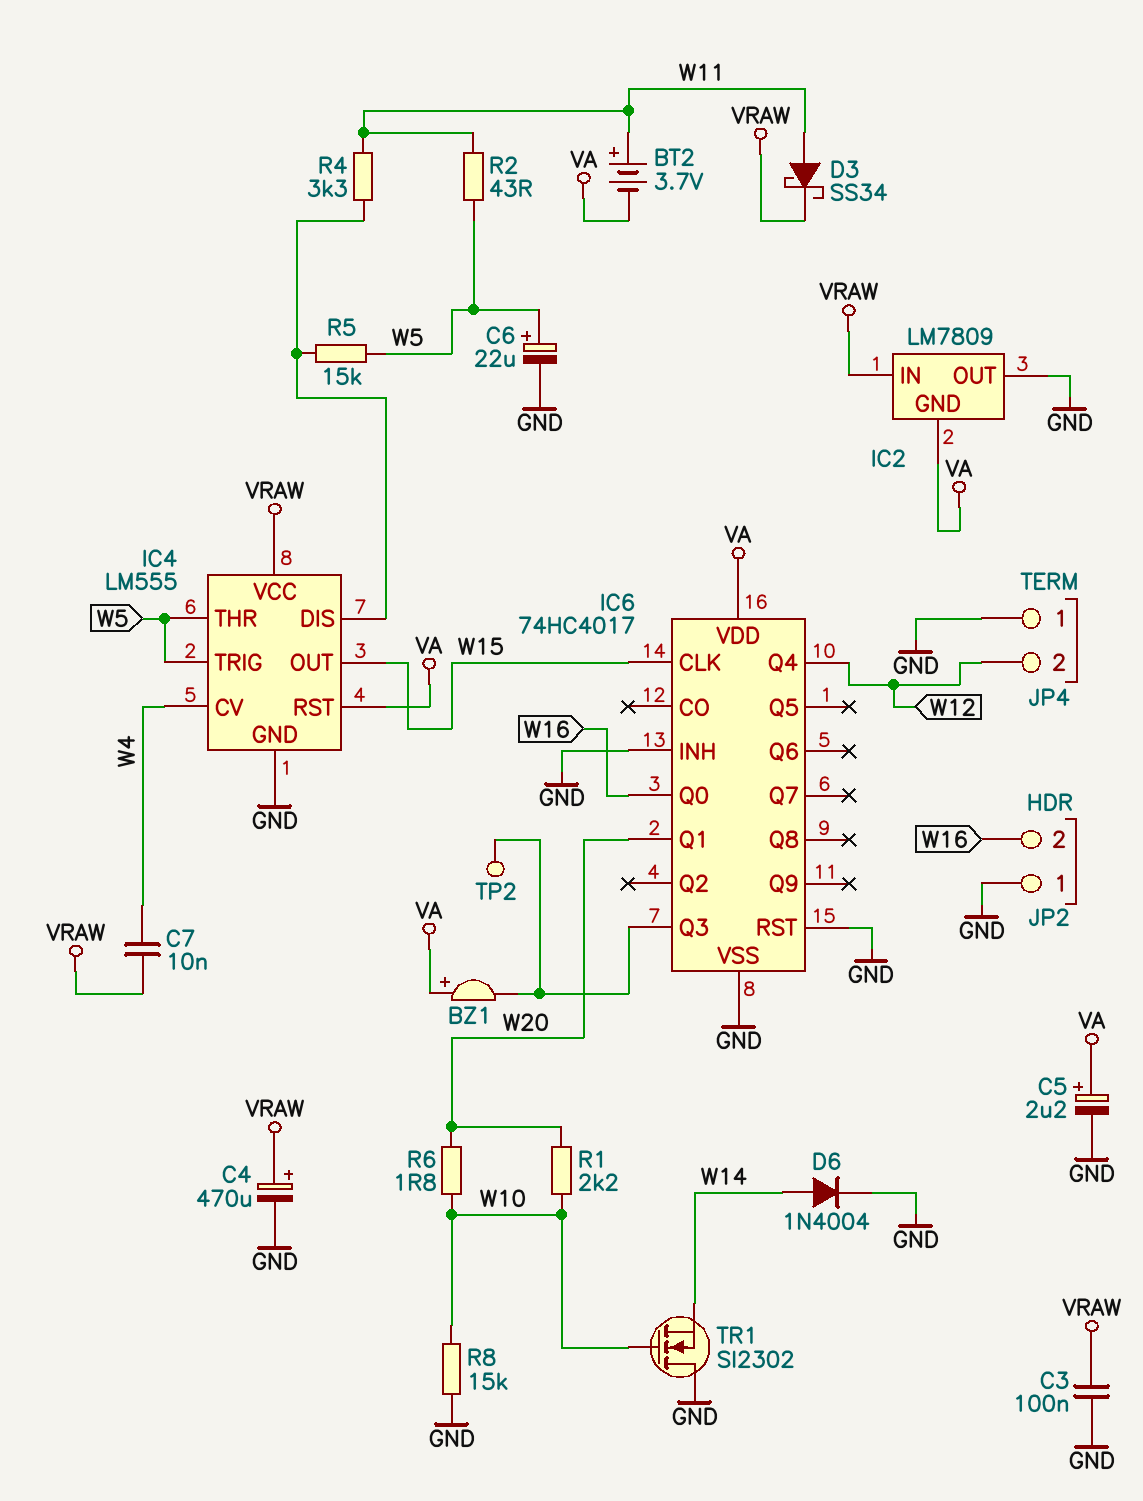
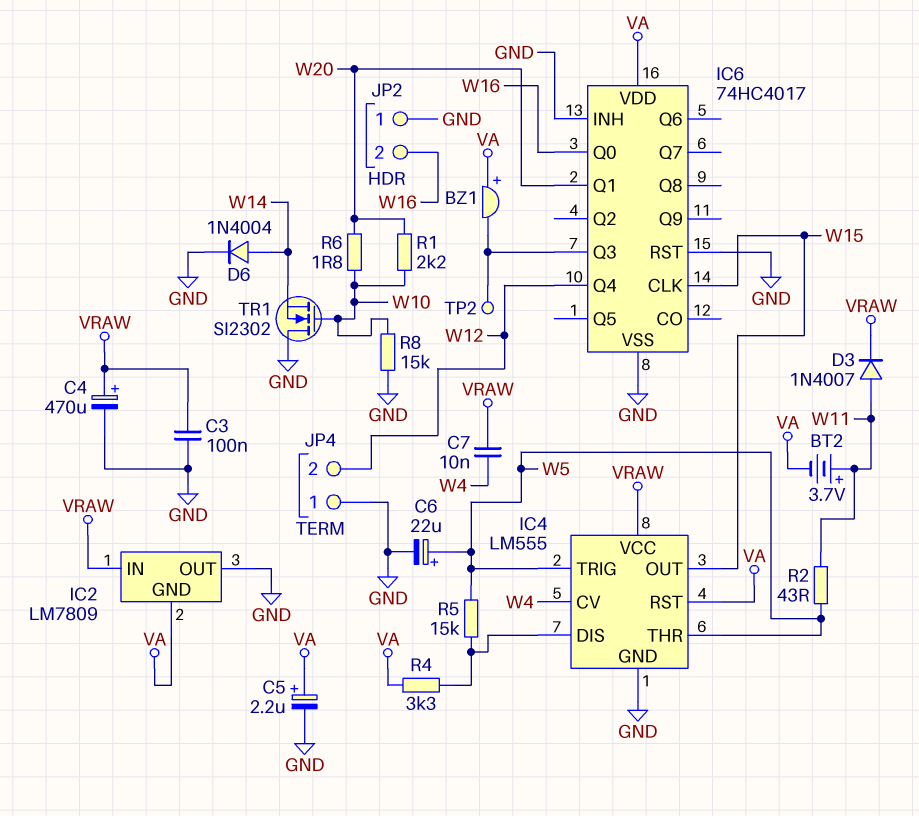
D3: schottky SS34 (A W11, K VRAW) -> diode 1N4007 (A W11, K VRAW)
R4: 3.3k (IC4/DIS, W11) -> 3.3k (IC4/DIS, VA)

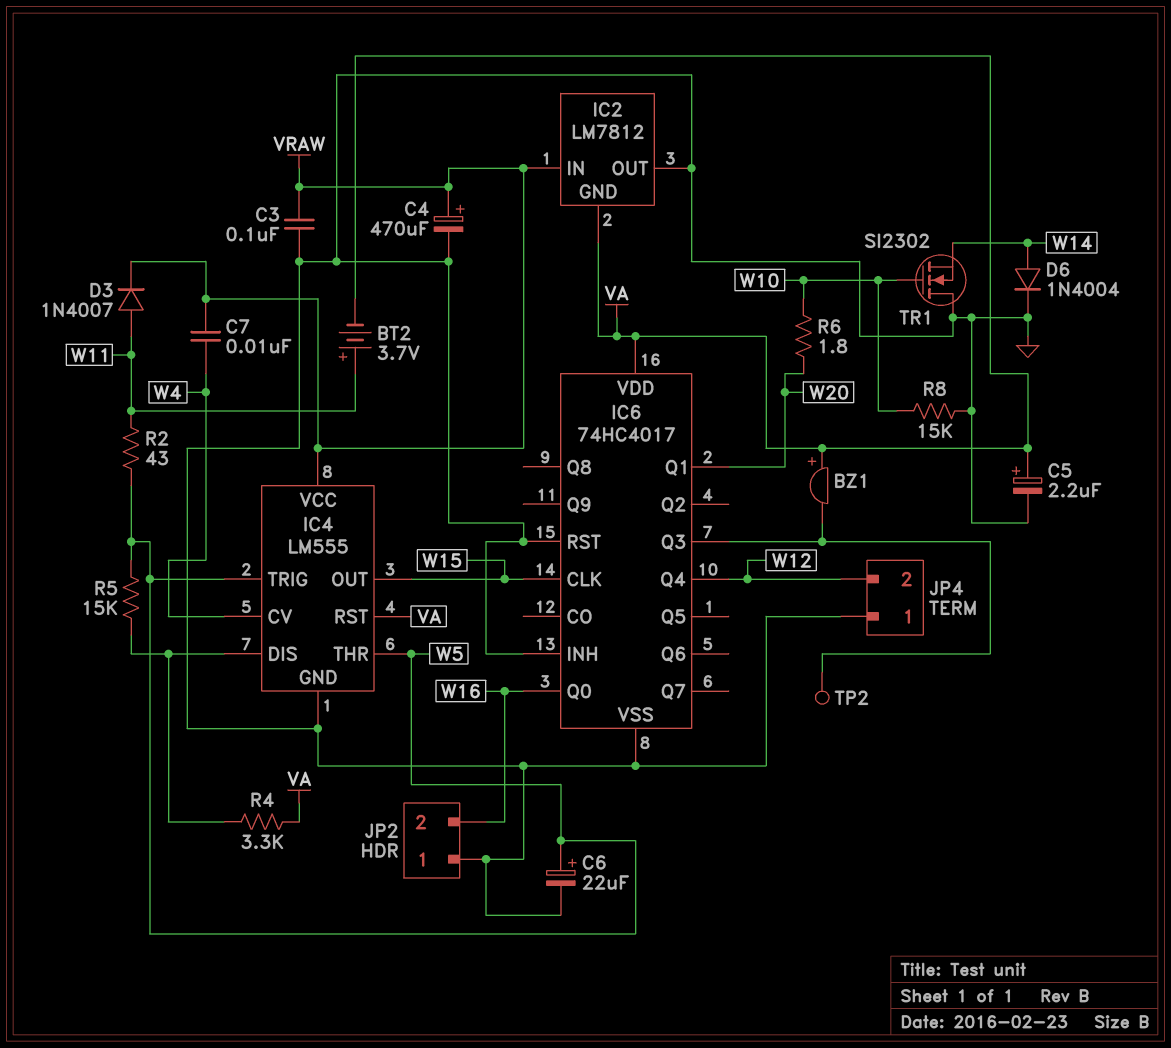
IC2: LM7809 -> LM7812
R1: 2.2k (W10, W20) -> none

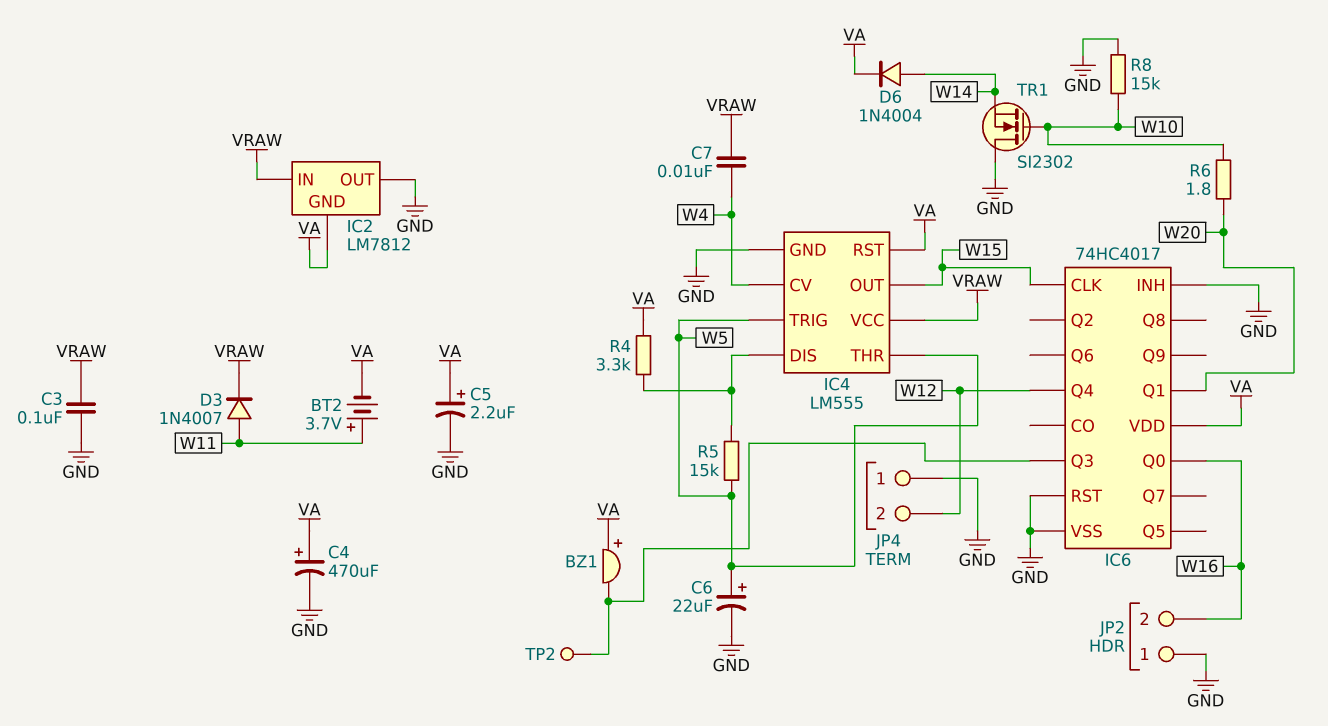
C4: 470uF (plus VRAW, minus GND) -> 470uF (plus VA, minus GND)
D6: diode 1N4004 (A W14, K GND) -> diode 1N4004 (A W14, K VA)
R2: 43 (W5, W11) -> none

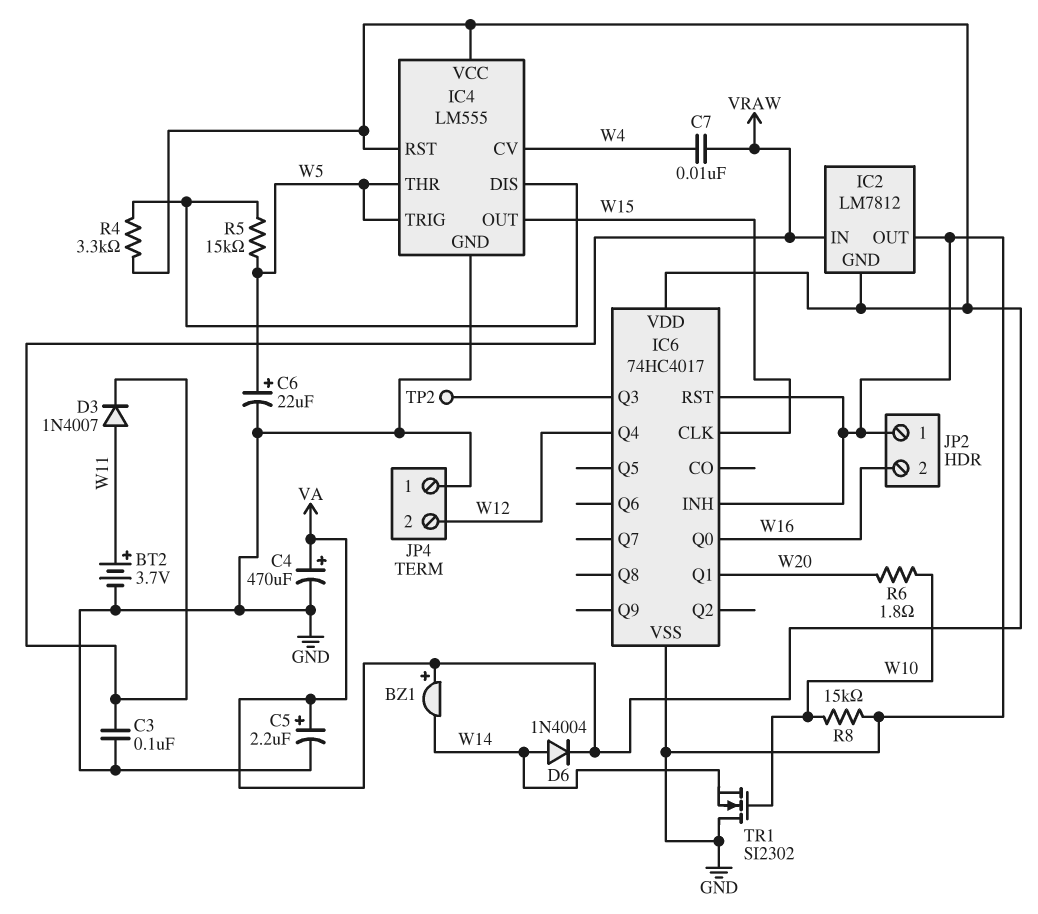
BT2: 3.7V (plus W11, minus VA) -> 3.7V (plus W11, minus GND)
BZ1: buzzer (plus VA, minus IC6/Q3) -> buzzer (plus VA, minus W14)
IC4 pin VCC: VRAW -> VA

